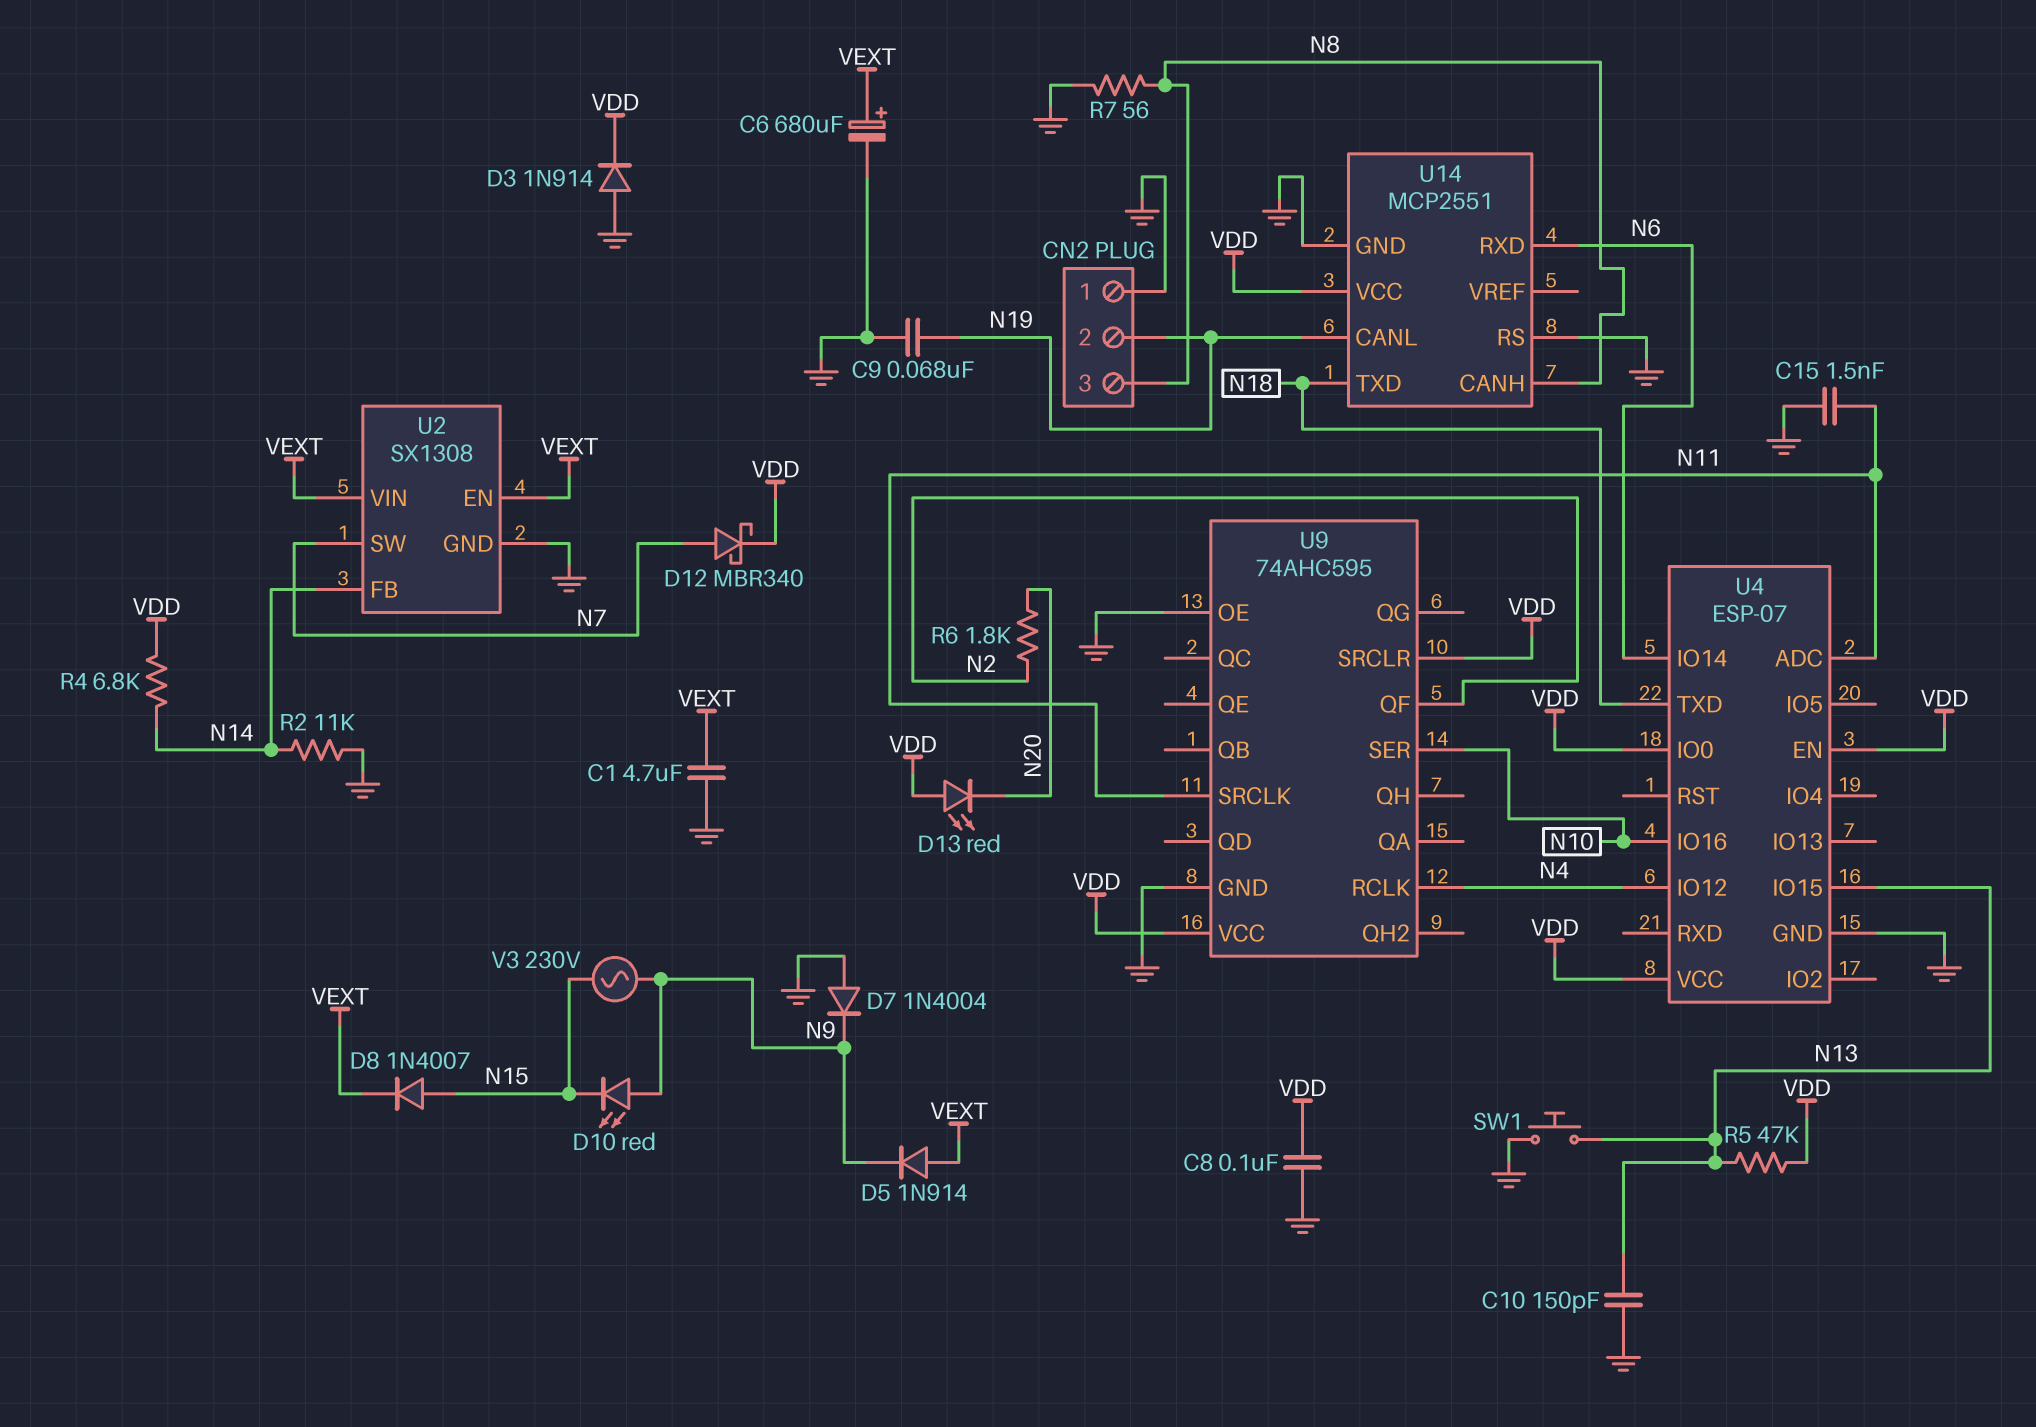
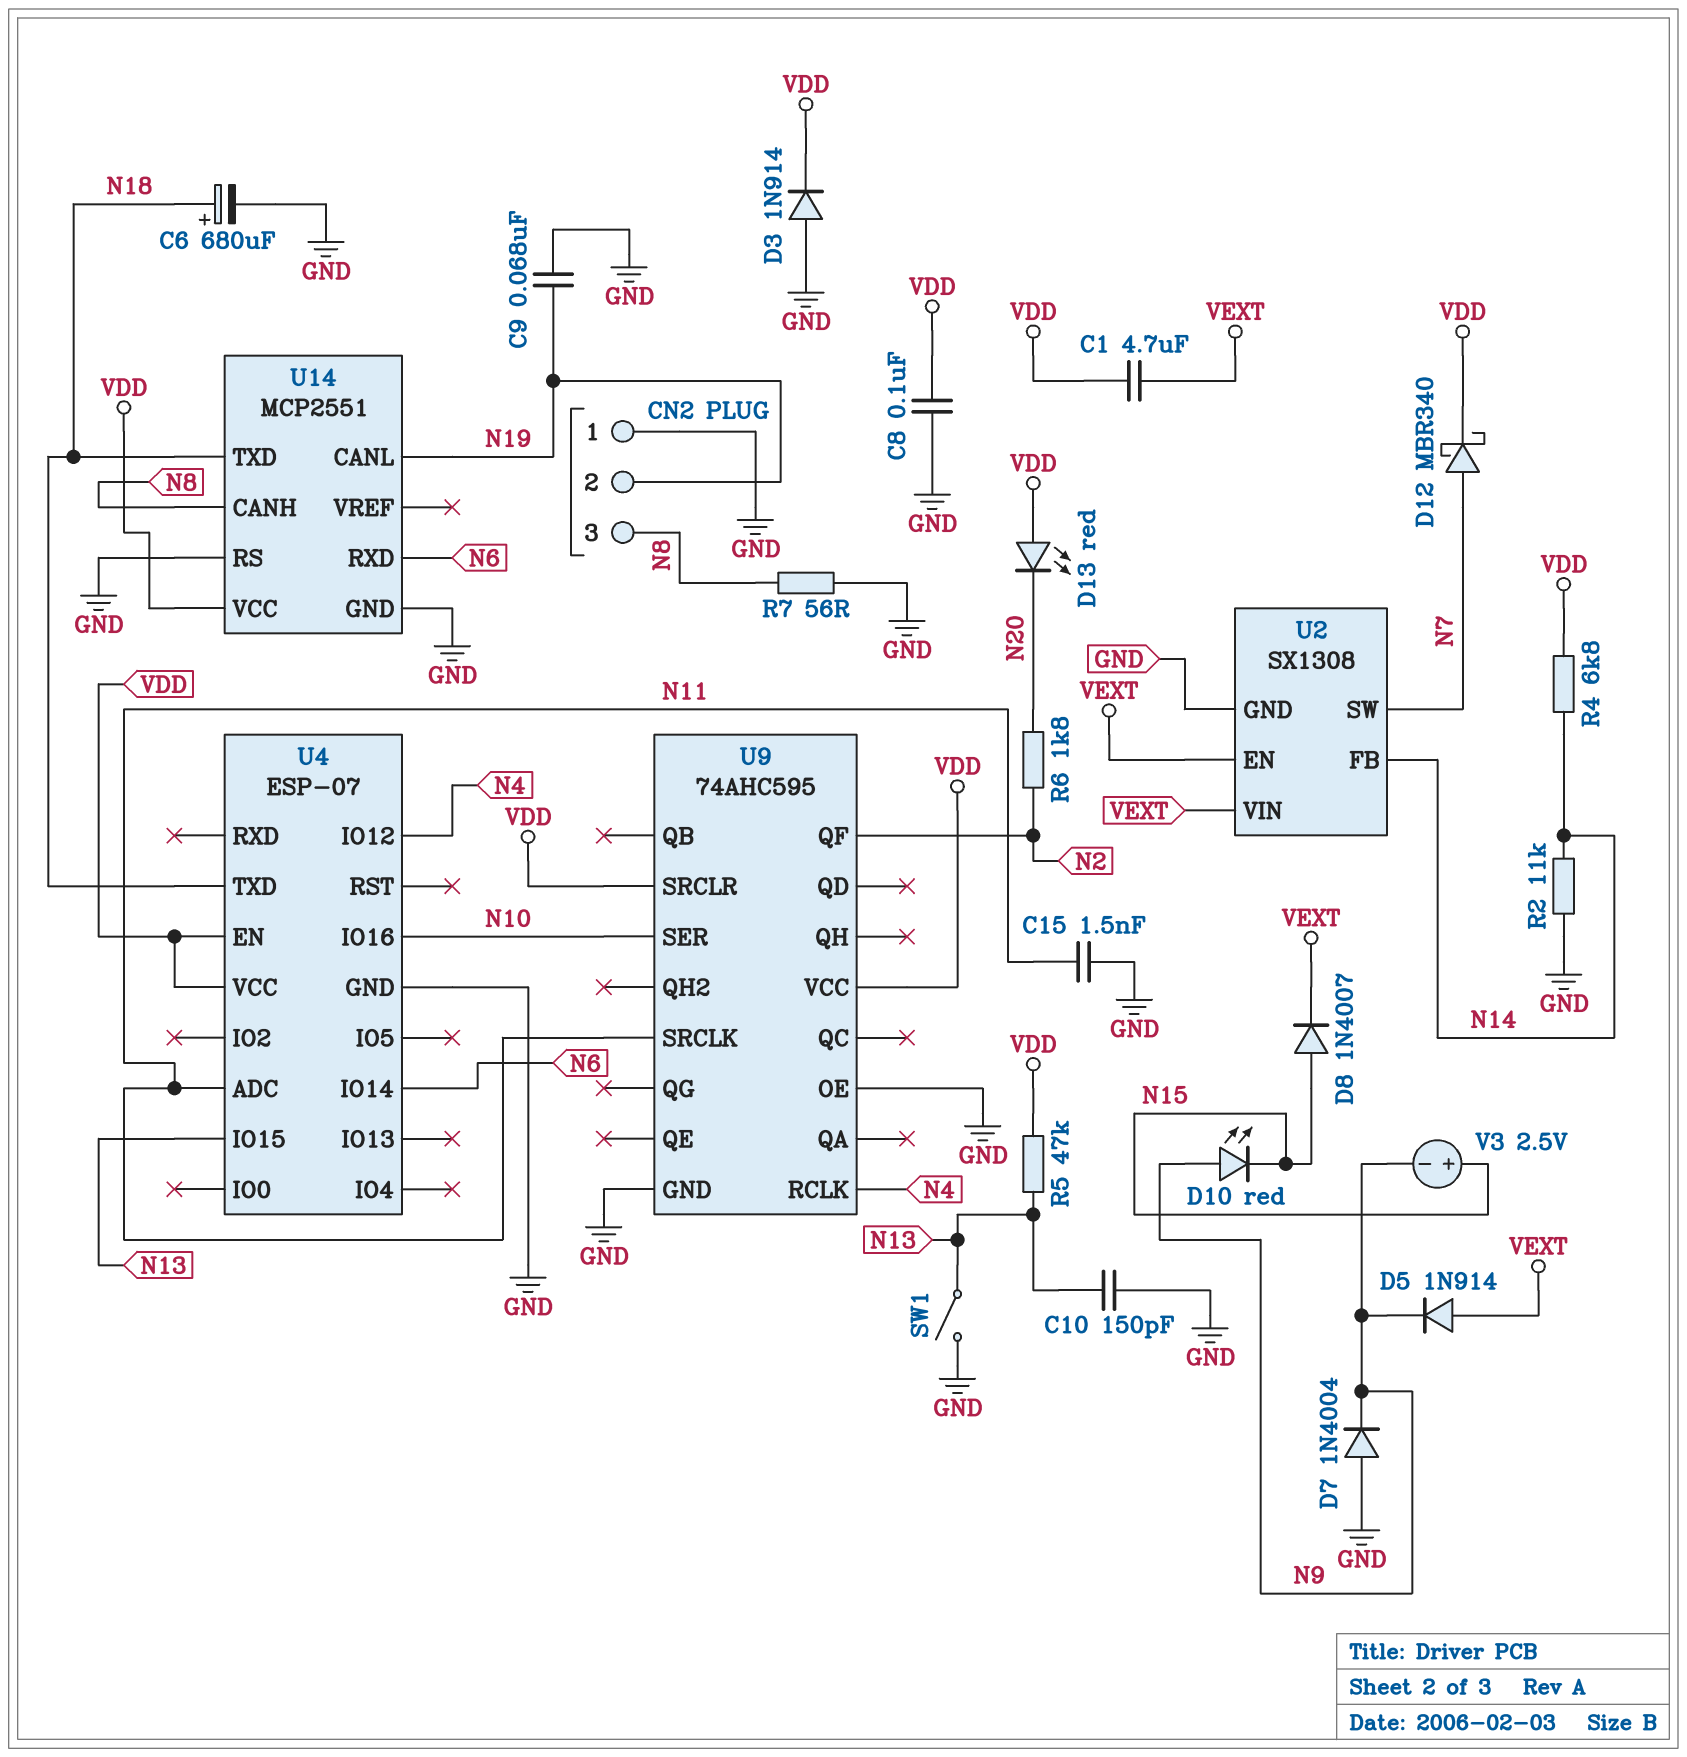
C1: 4.7uF (GND, VEXT) -> 4.7uF (VDD, VEXT)
C6: 680uF (plus VEXT, minus GND) -> 680uF (plus N18, minus GND)
SW1: button (GND, N13) -> switch (GND, N13)
U4 pin IO0: VDD -> none
V3: AC 230V (N9, N15) -> 2.5V (plus N15, minus N9)

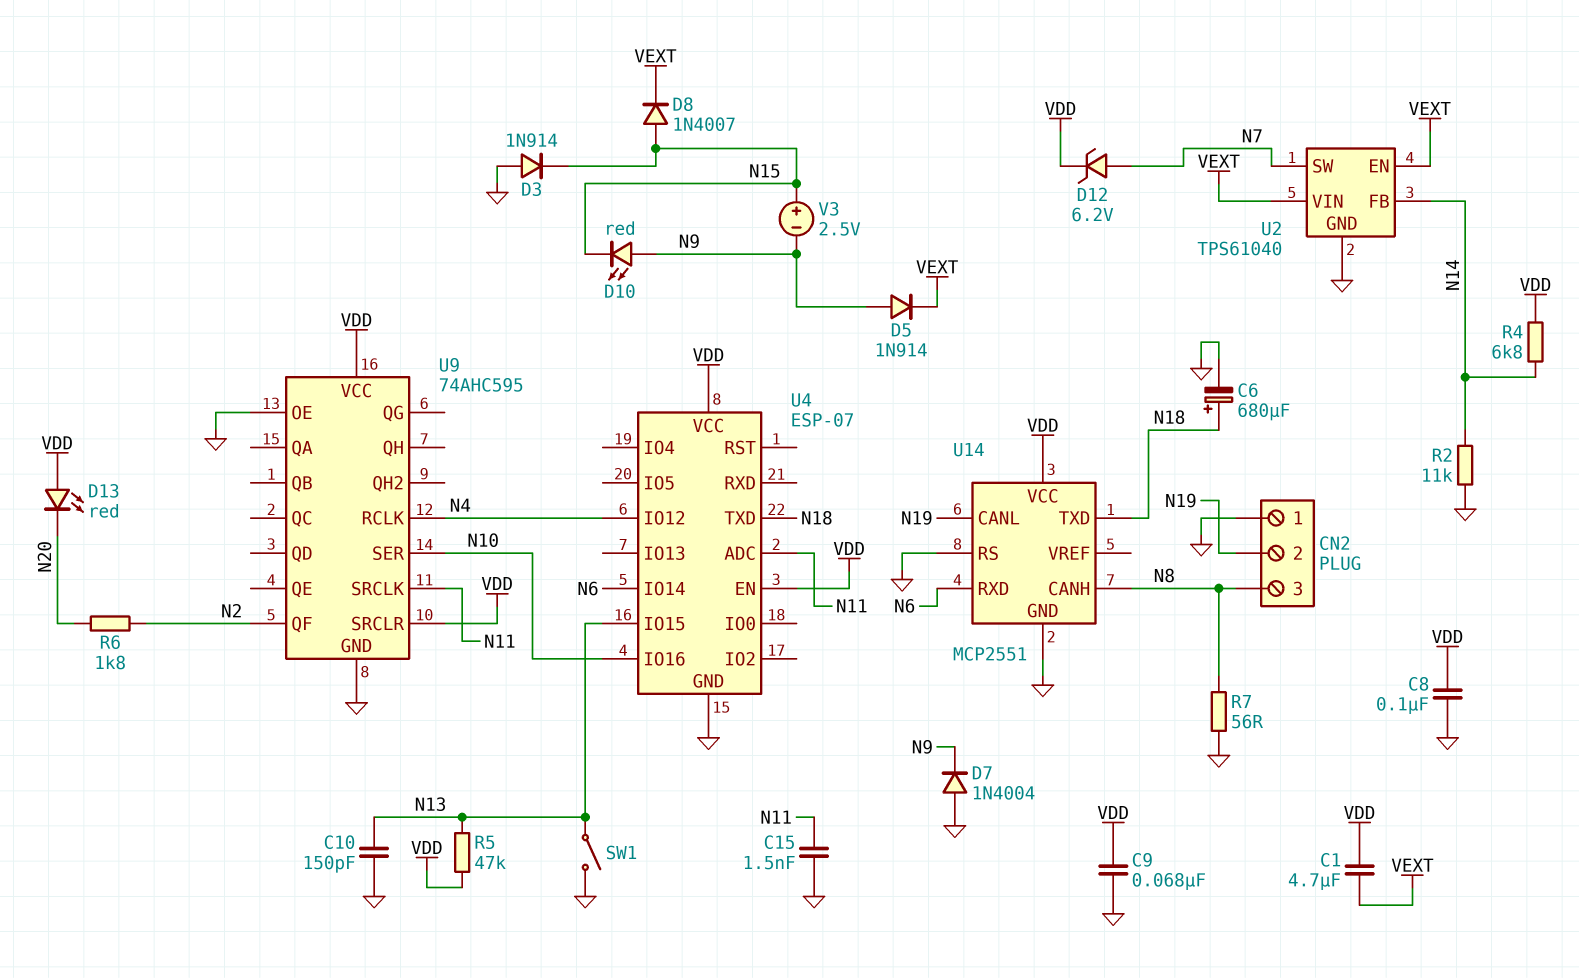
C9: 68nF (GND, N19) -> 68nF (GND, VDD)
D3: diode 1N914 (A GND, K VDD) -> diode 1N914 (A GND, K N15)
D5: diode 1N914 (A VEXT, K N9) -> diode 1N914 (A N9, K VEXT)
D12: schottky MBR340 (A N7, K VDD) -> zener 6.2V (A N7, K VDD)
U2: SX1308 -> TPS61040

